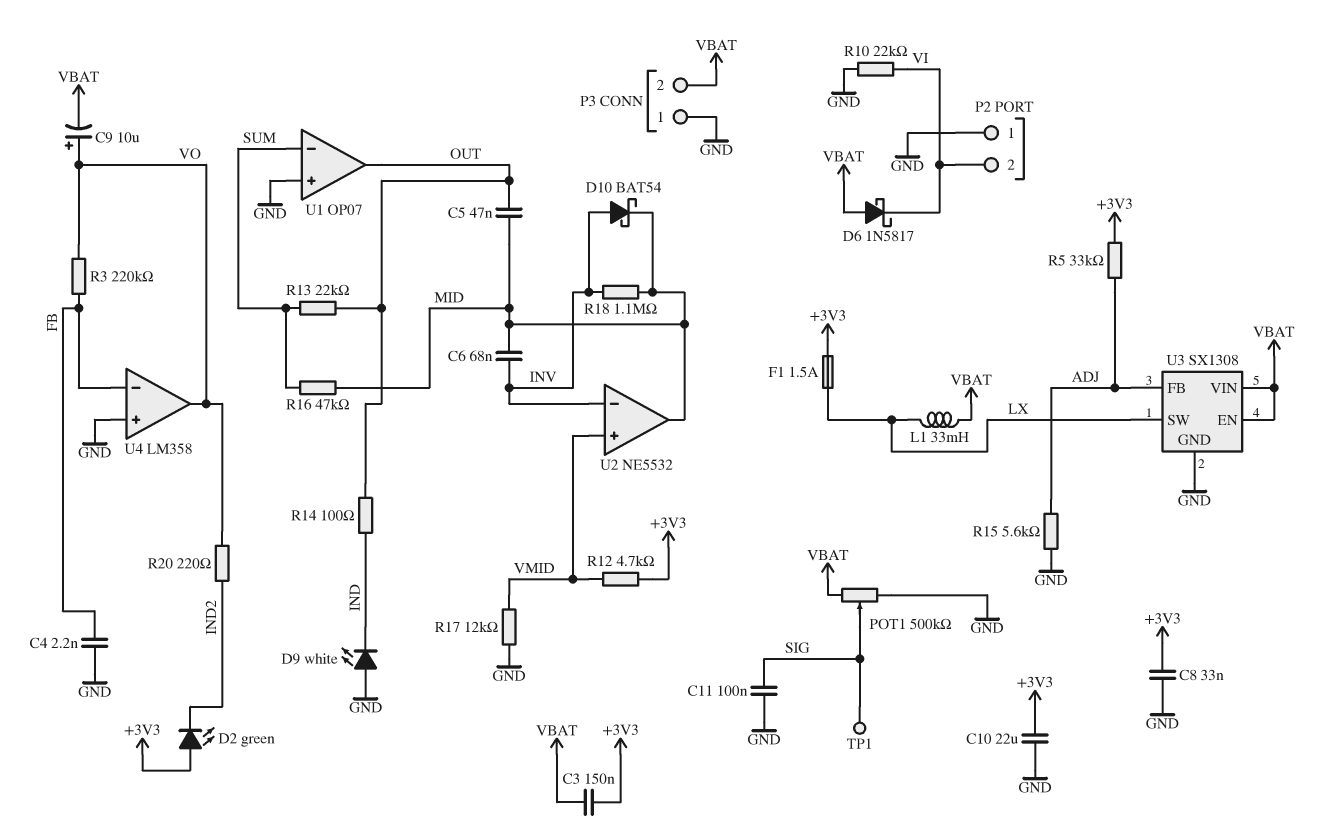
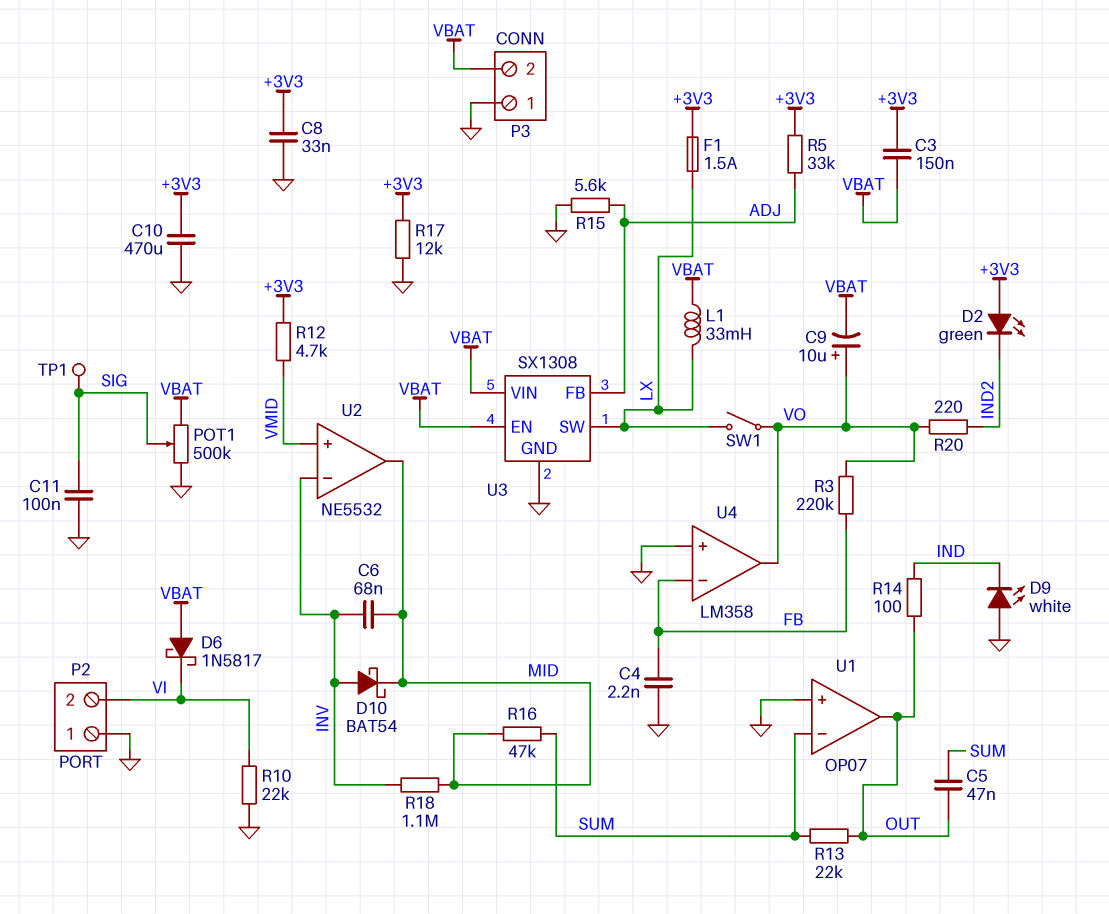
C5: 47nF (MID, OUT) -> 47nF (OUT, SUM)
C10: 22uF (+3V3, GND) -> 470uF (+3V3, GND)
R17: 12k (GND, VMID) -> 12k (+3V3, GND)
SW1: none -> switch (LX, VO)

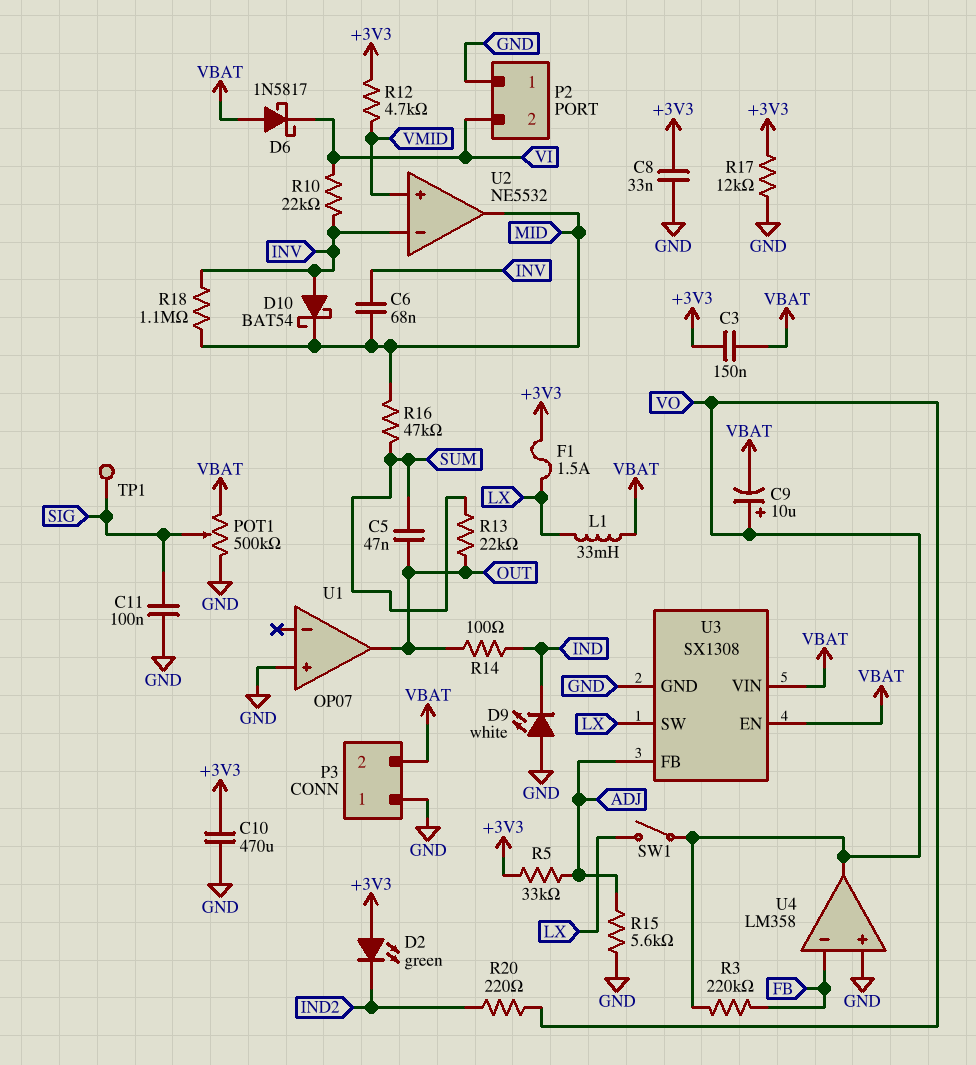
C4: 2.2nF (FB, GND) -> none
R10: 22k (GND, VI) -> 22k (INV, VI)
U1 pin in-: SUM -> none

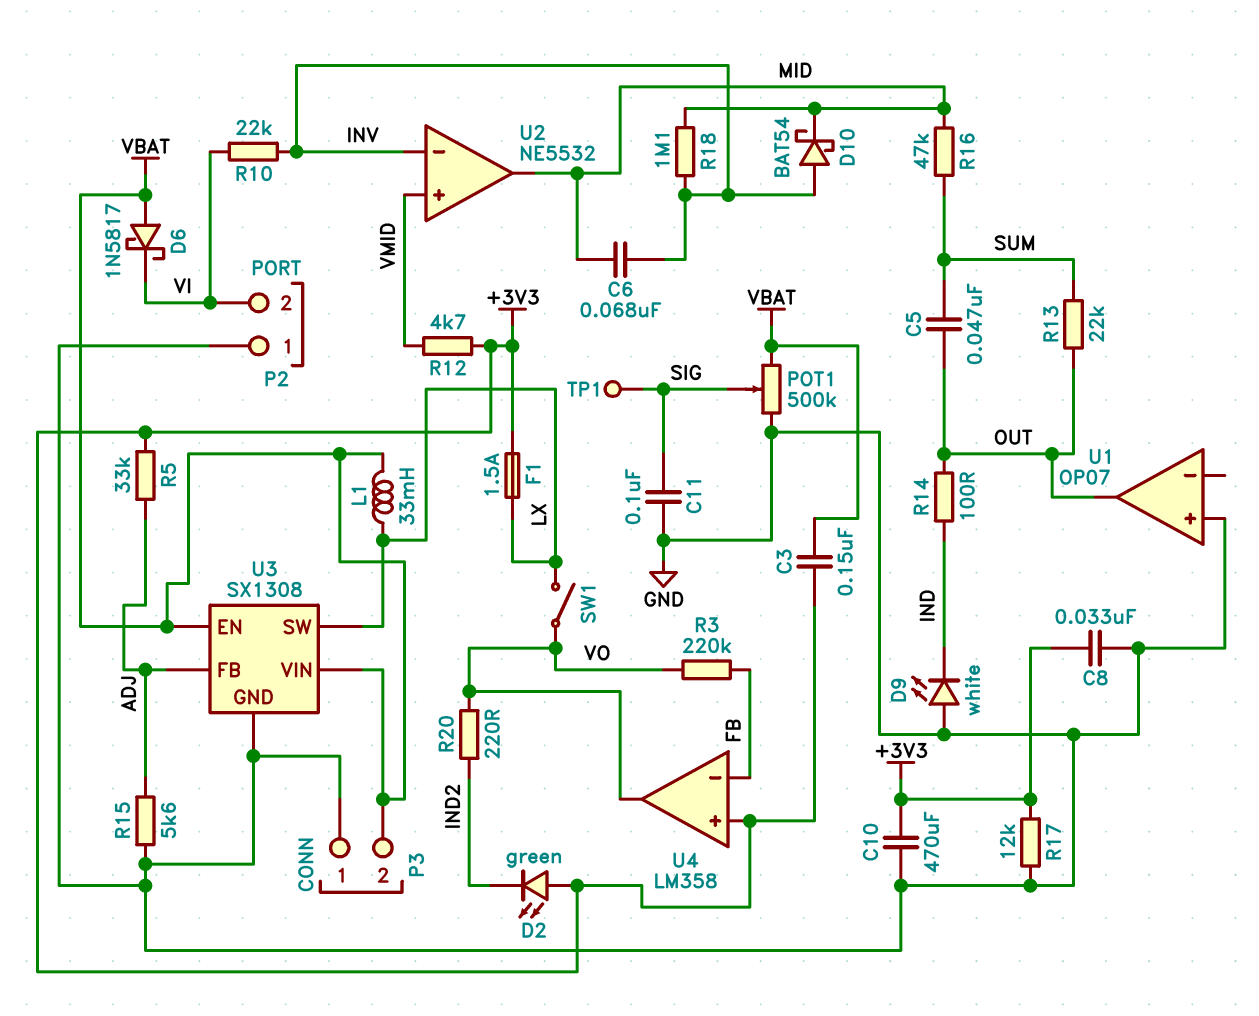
C9: 10uF (plus VO, minus VBAT) -> none
U4 pin in+: GND -> +3V3

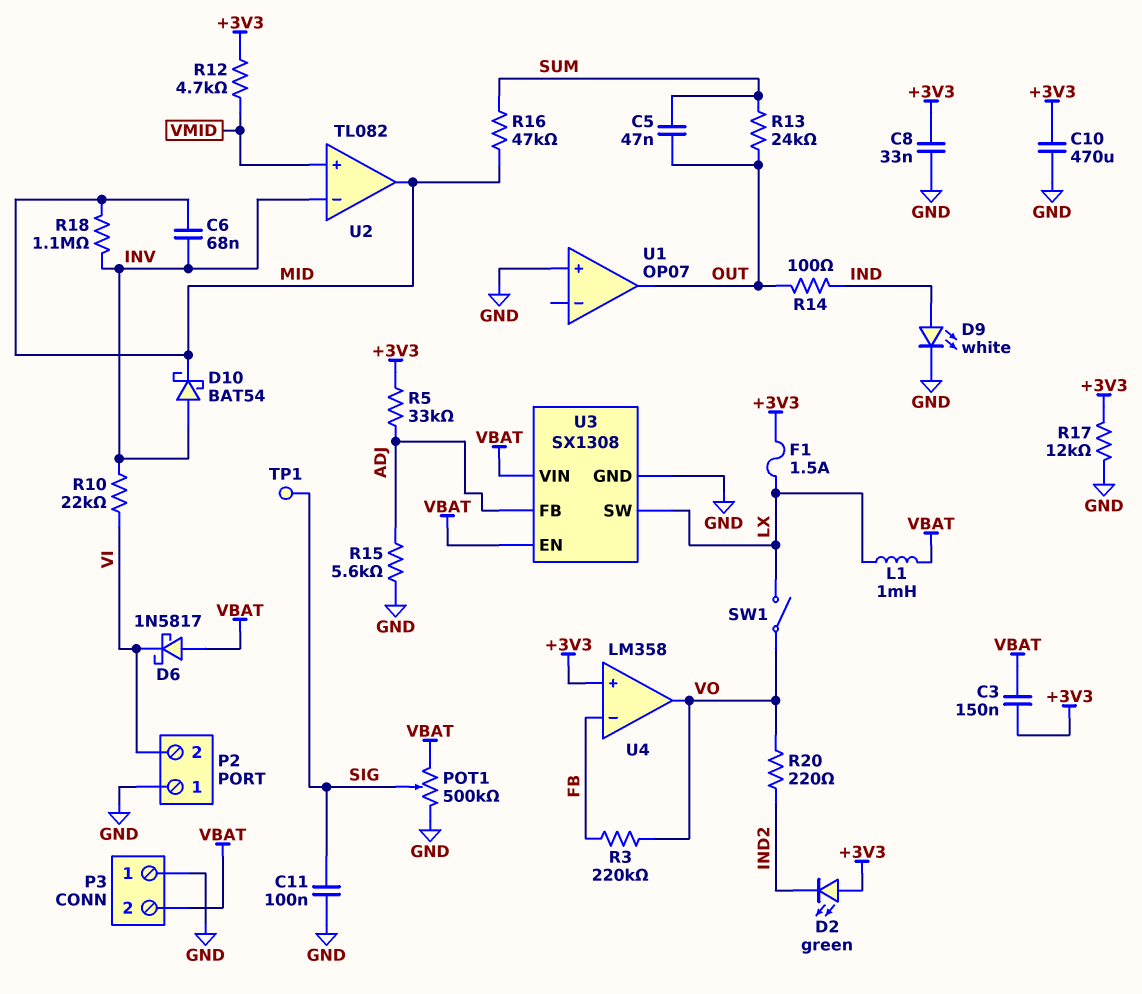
D9: LED white (A GND, K IND) -> LED white (A IND, K GND)
L1: 33mH (LX, VBAT) -> 1mH (LX, VBAT)
R13: 22k (OUT, SUM) -> 24k (OUT, SUM)
U2: NE5532 -> TL082

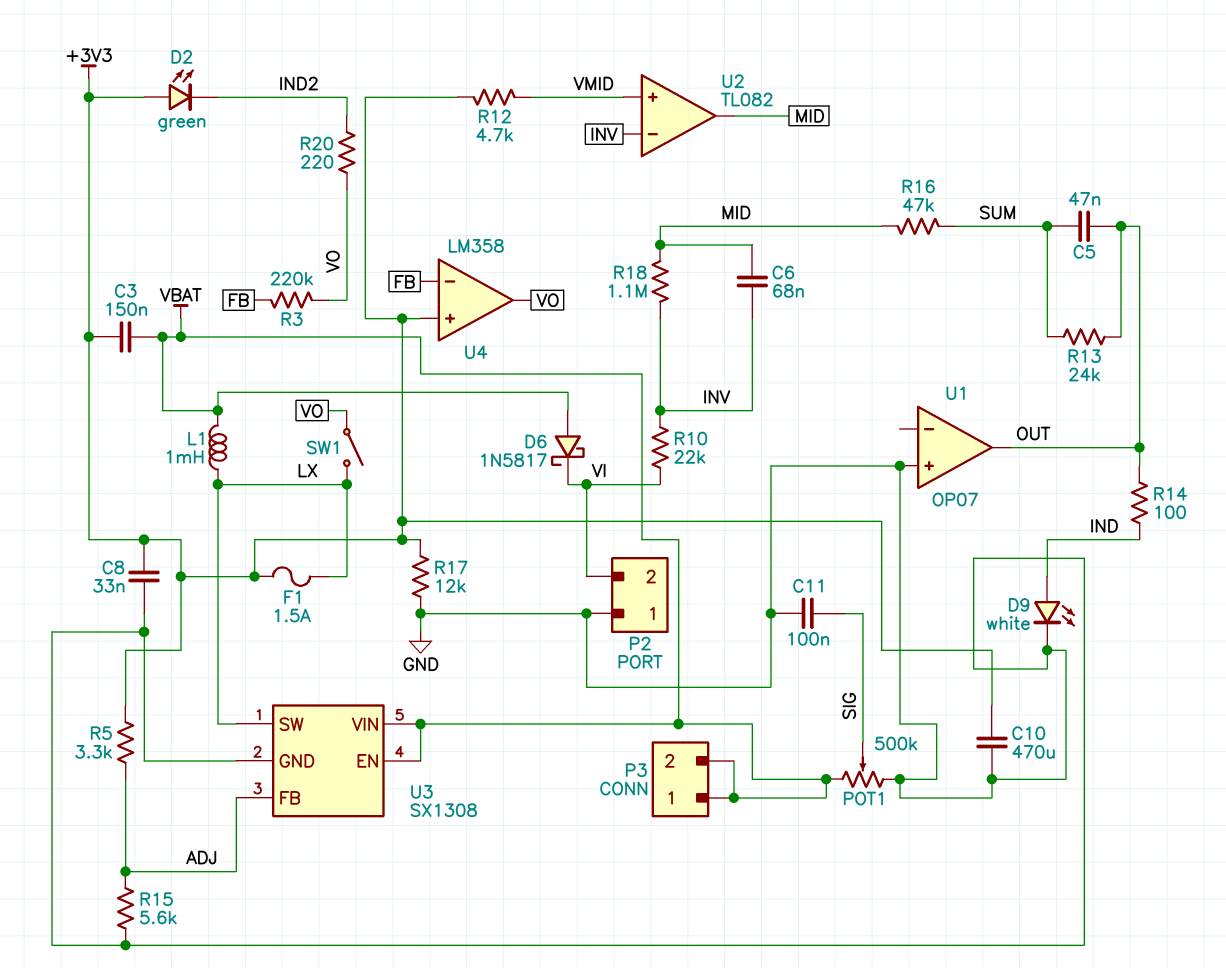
D10: schottky BAT54 (A INV, K MID) -> none
P3 pin 1: GND -> VBAT
R5: 33k (+3V3, ADJ) -> 3.3k (+3V3, ADJ)
TP1: test point (SIG) -> none

